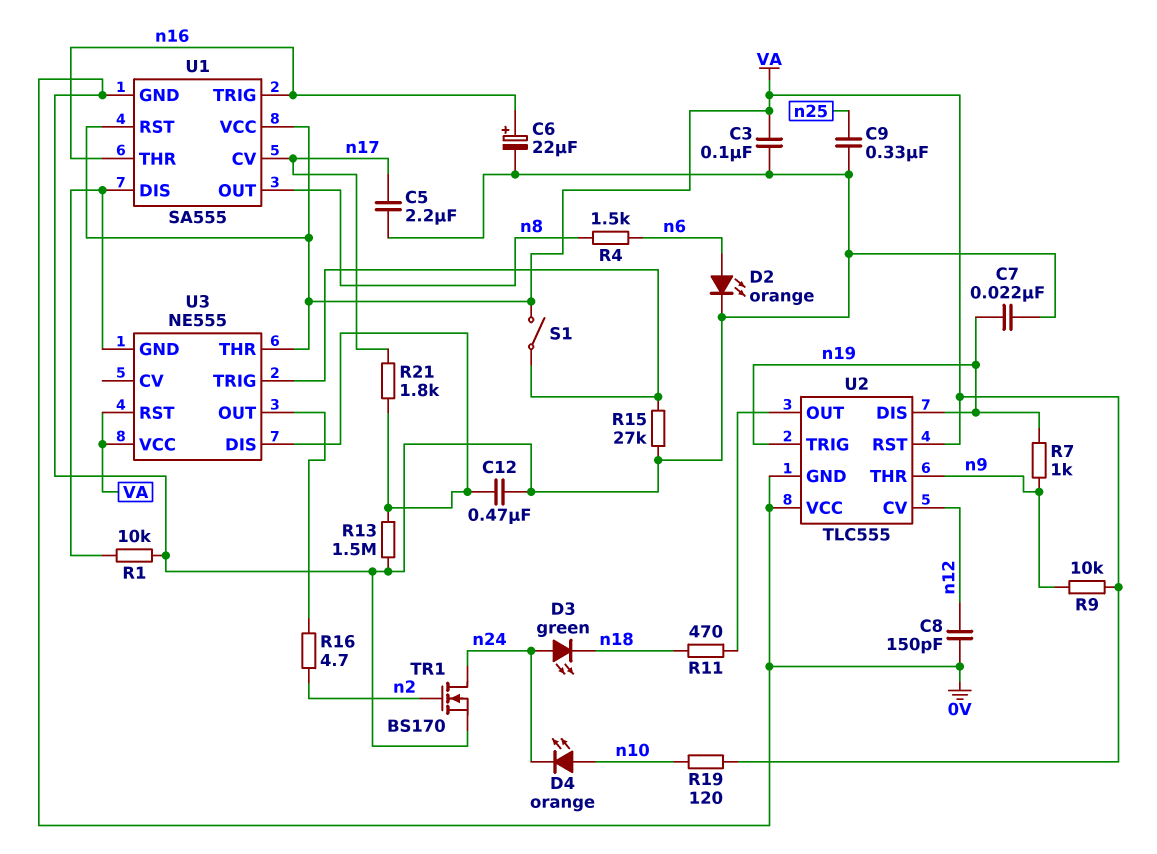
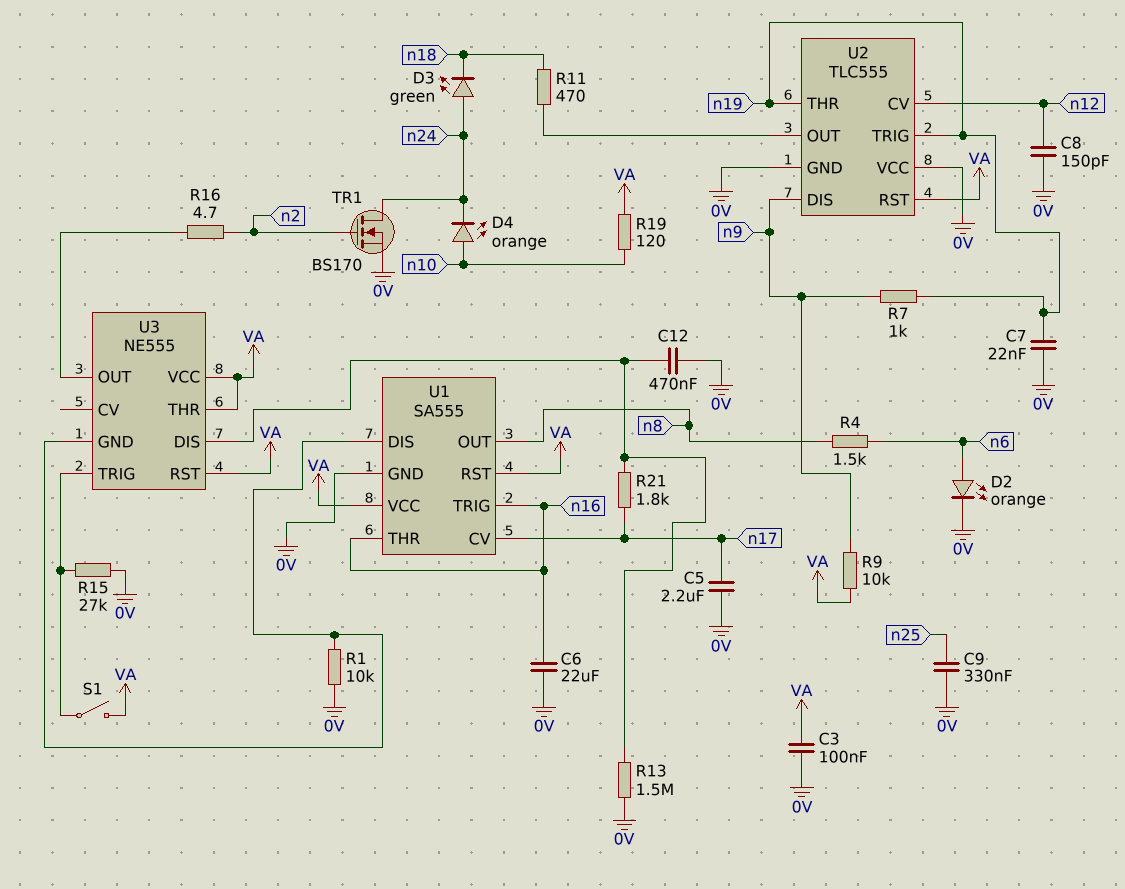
C6: 22uF (plus n16, minus 0V) -> 22uF (0V, n16)
U2 pin DIS: n19 -> n9
U2 pin THR: n9 -> n19

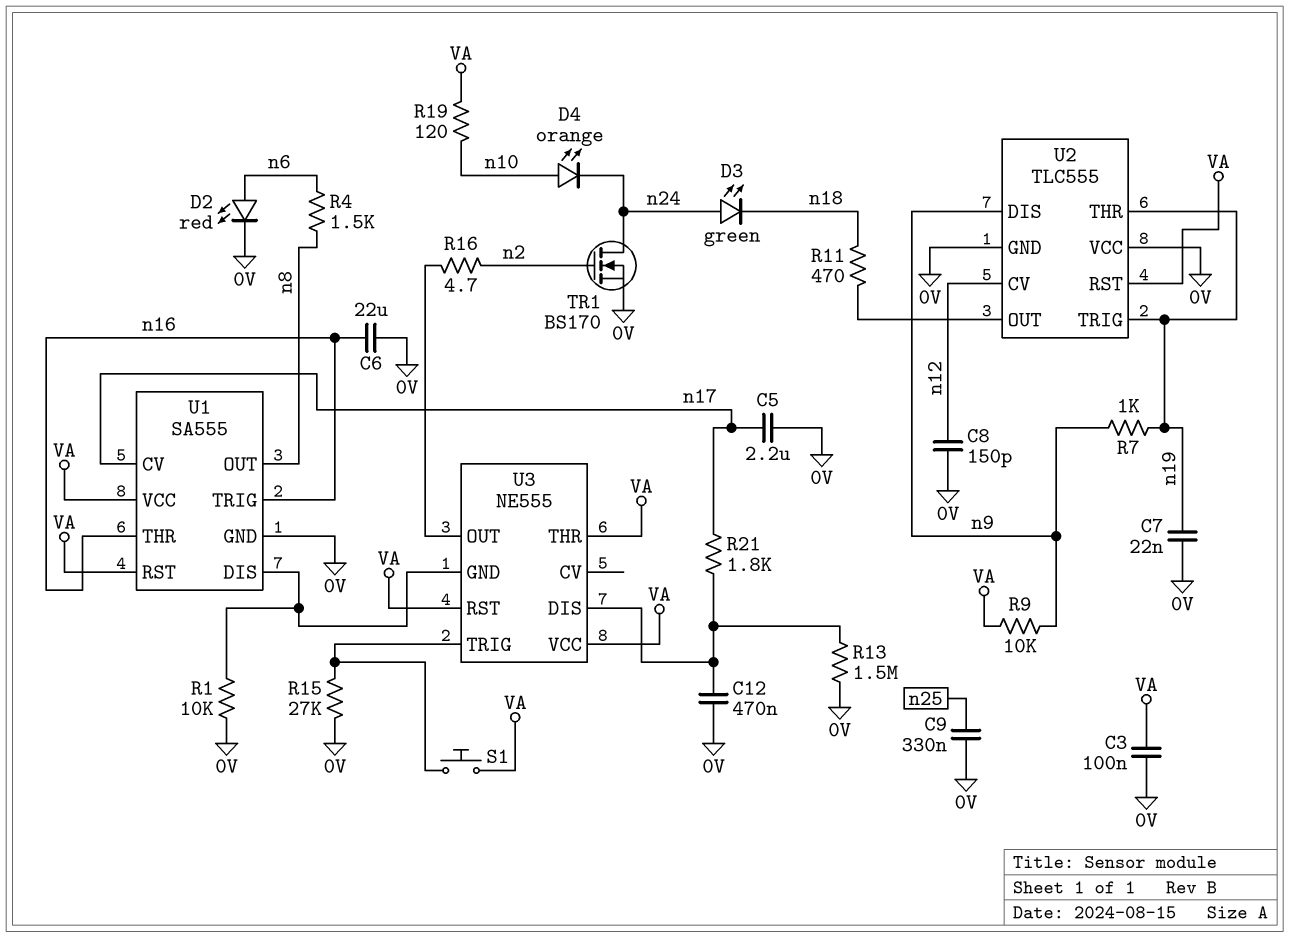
D2: LED orange (A n6, K 0V) -> LED red (A n6, K 0V)
S1: switch (U3/TRIG, VA) -> button (U3/TRIG, VA)

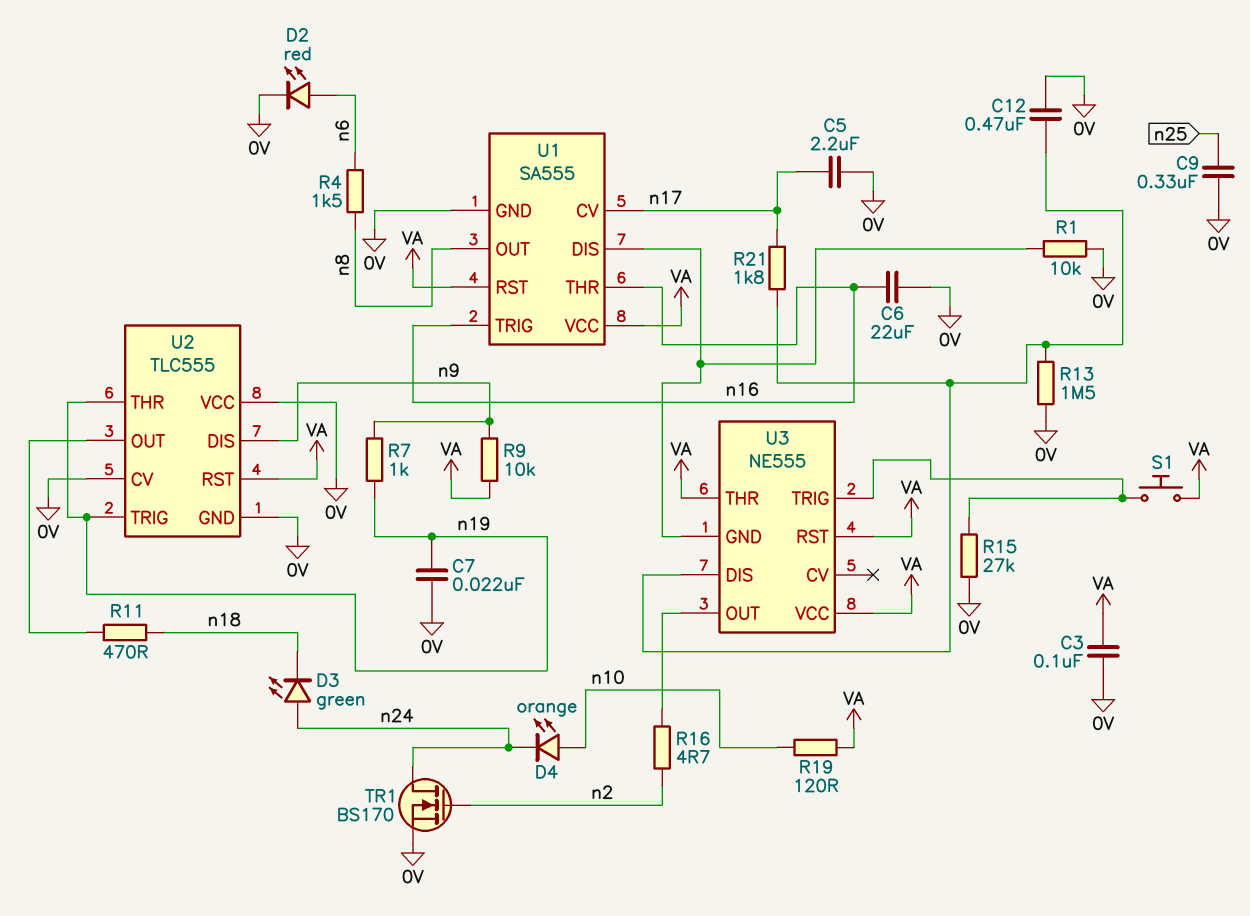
C8: 150pF (0V, n12) -> none
U2 pin CV: n12 -> 0V

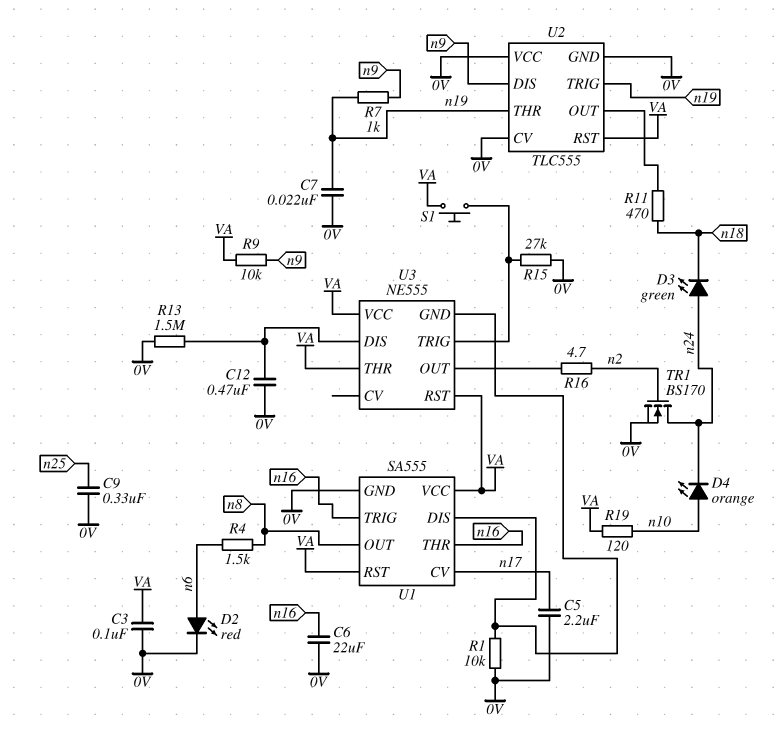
R21: 1.8k (U3/DIS, n17) -> none

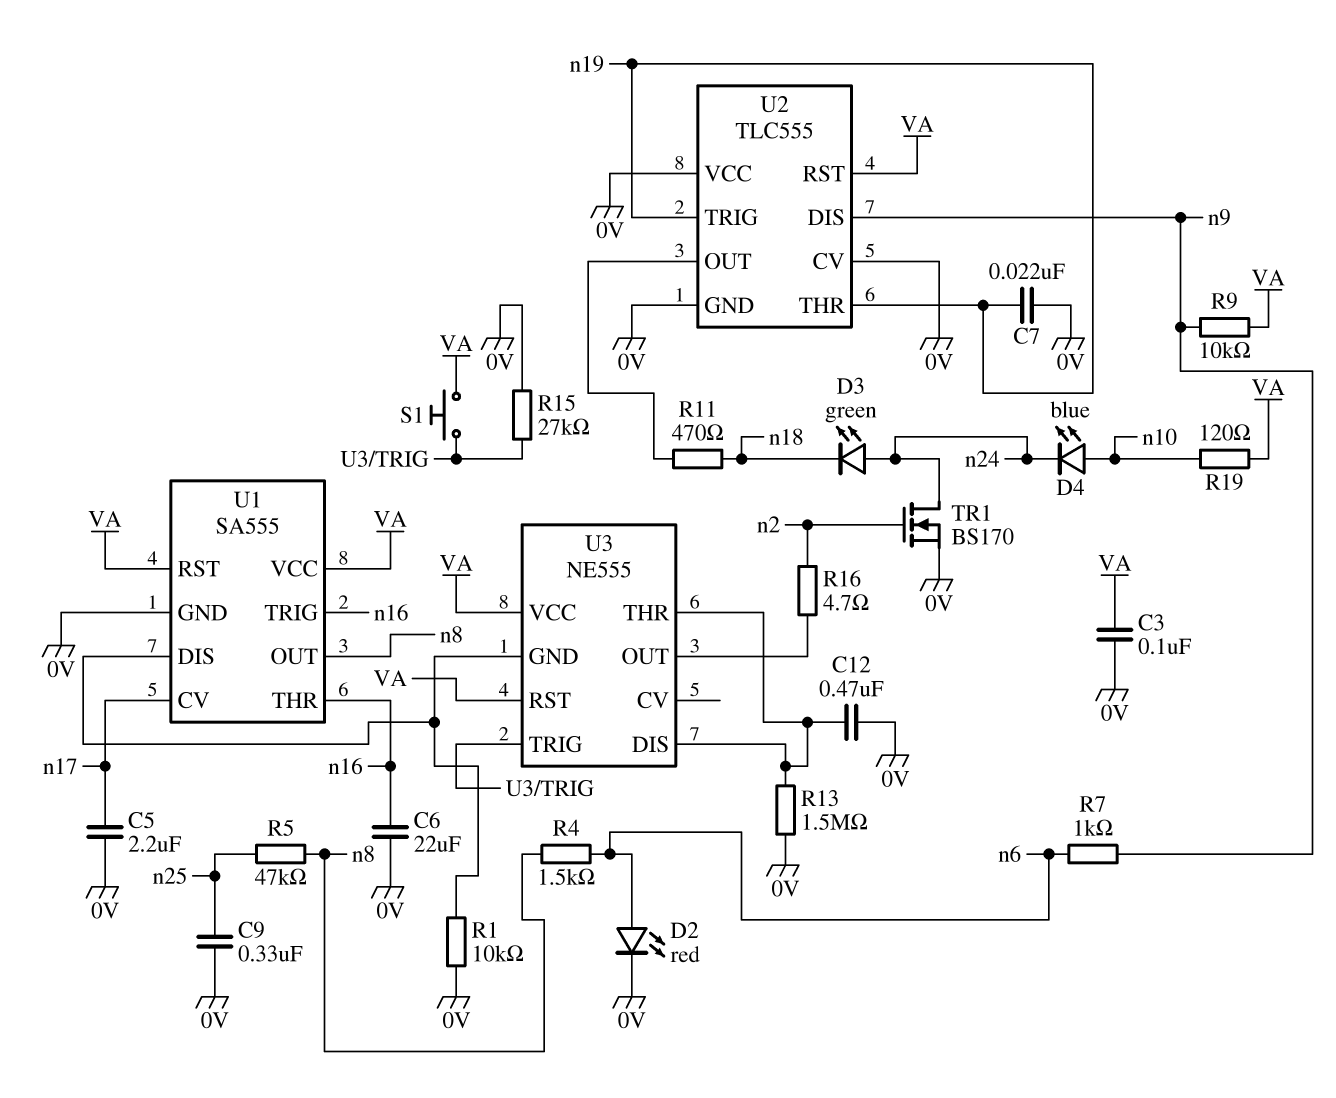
D4: LED orange (A n10, K n24) -> LED blue (A n10, K n24)
R5: none -> 47k (n8, n25)
R7: 1k (n9, n19) -> 1k (n6, n9)
U3 pin THR: VA -> U3/DIS

